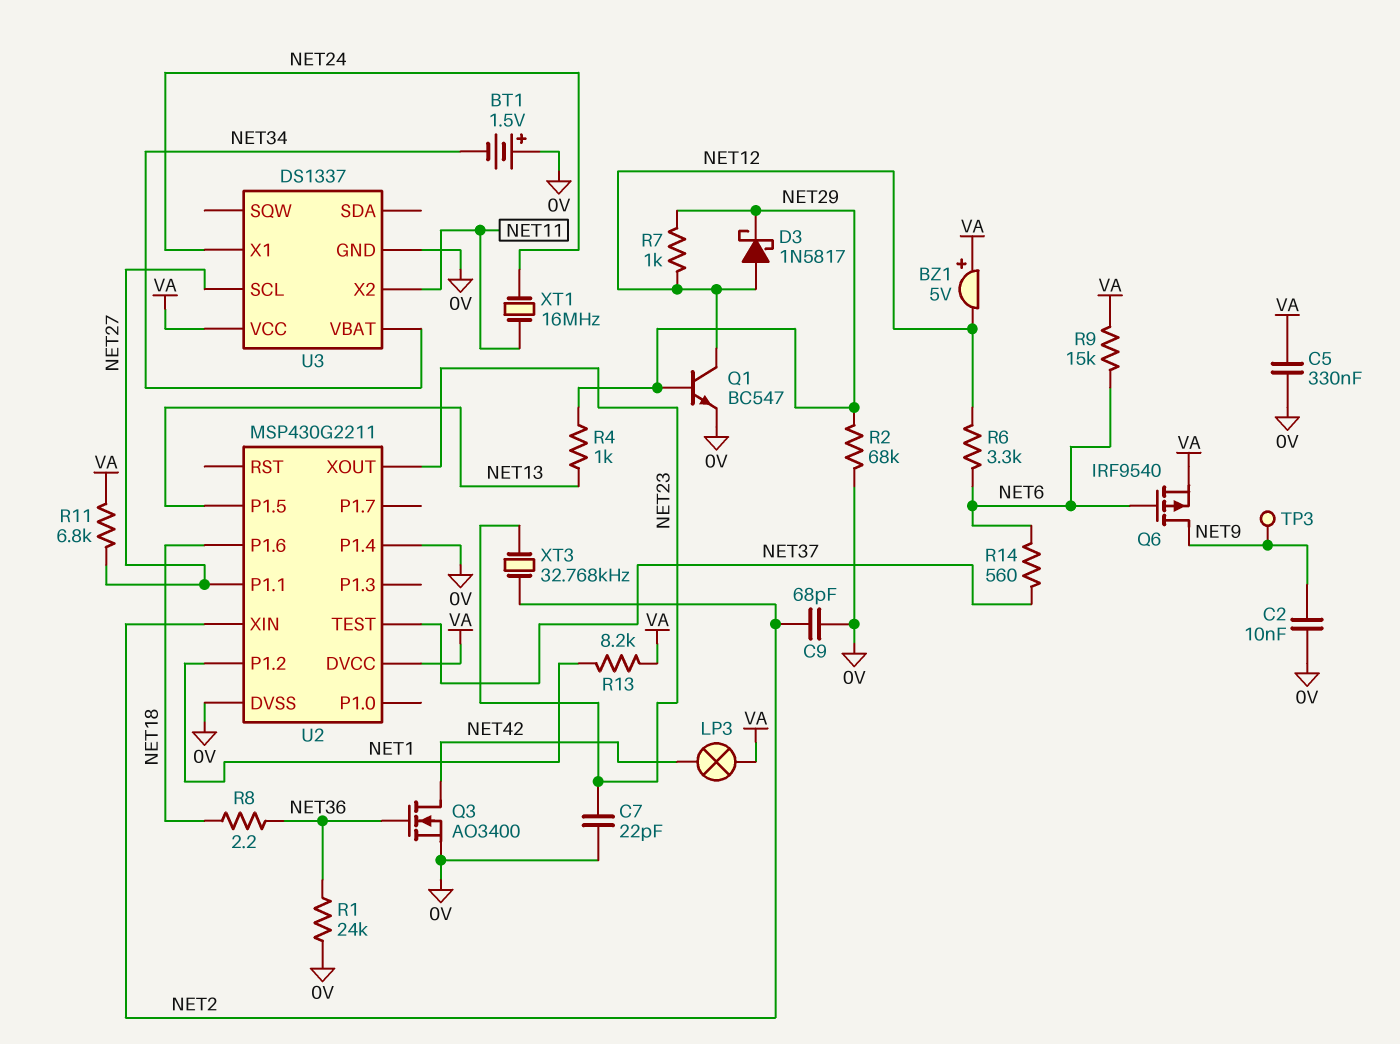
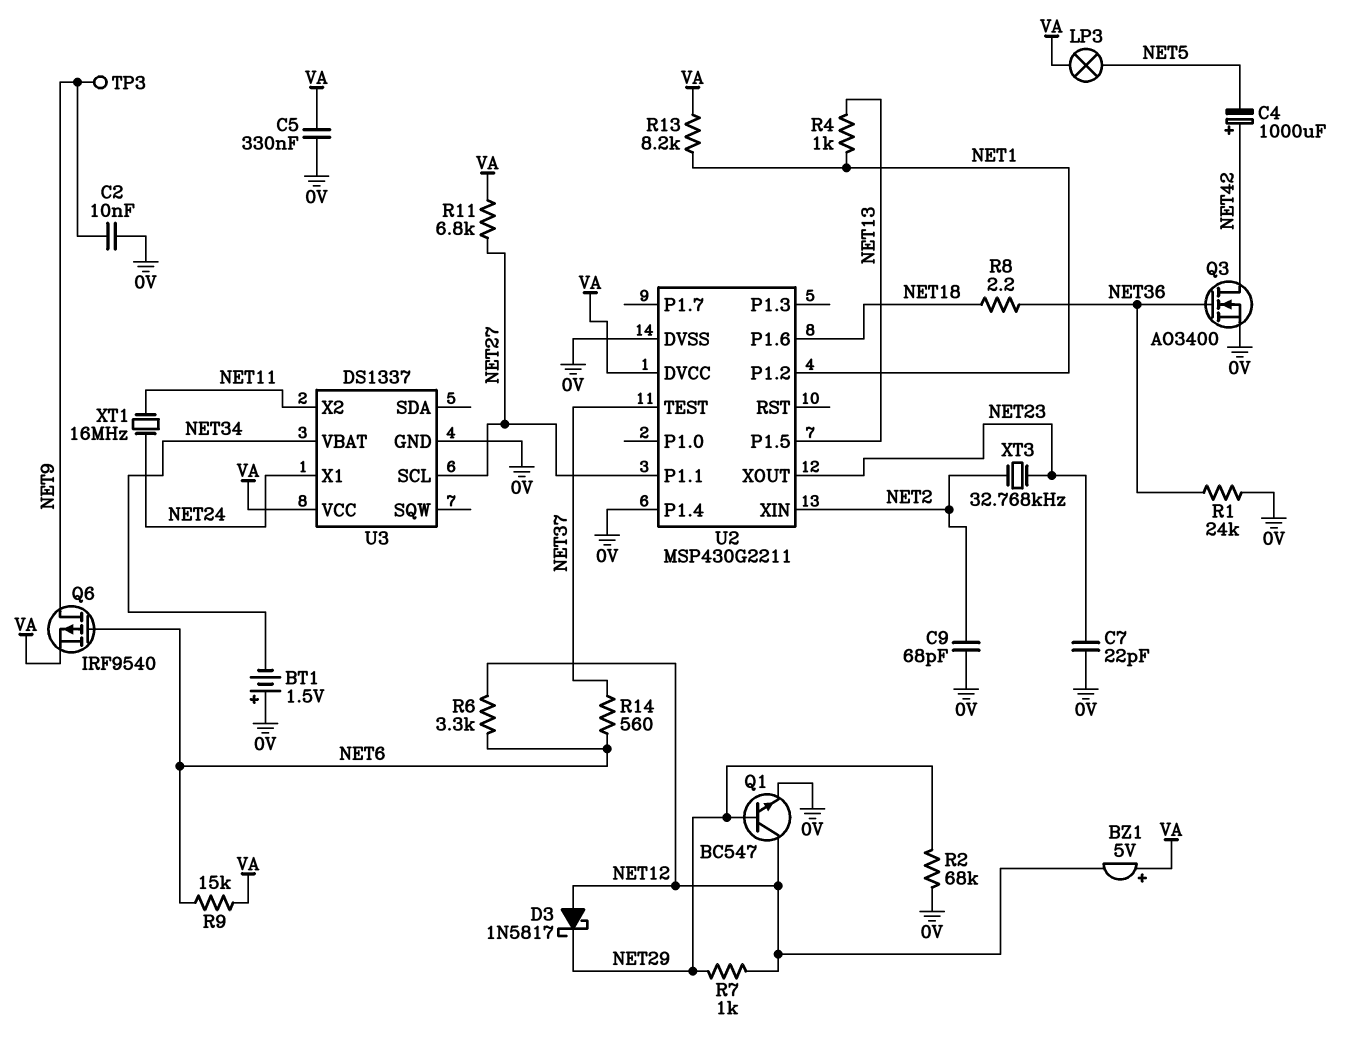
C4: none -> 1000uF (plus NET42, minus NET5)
LP3: lamp (NET42, VA) -> lamp (NET5, VA)
R4: 1k (NET13, NET29) -> 1k (NET1, NET13)

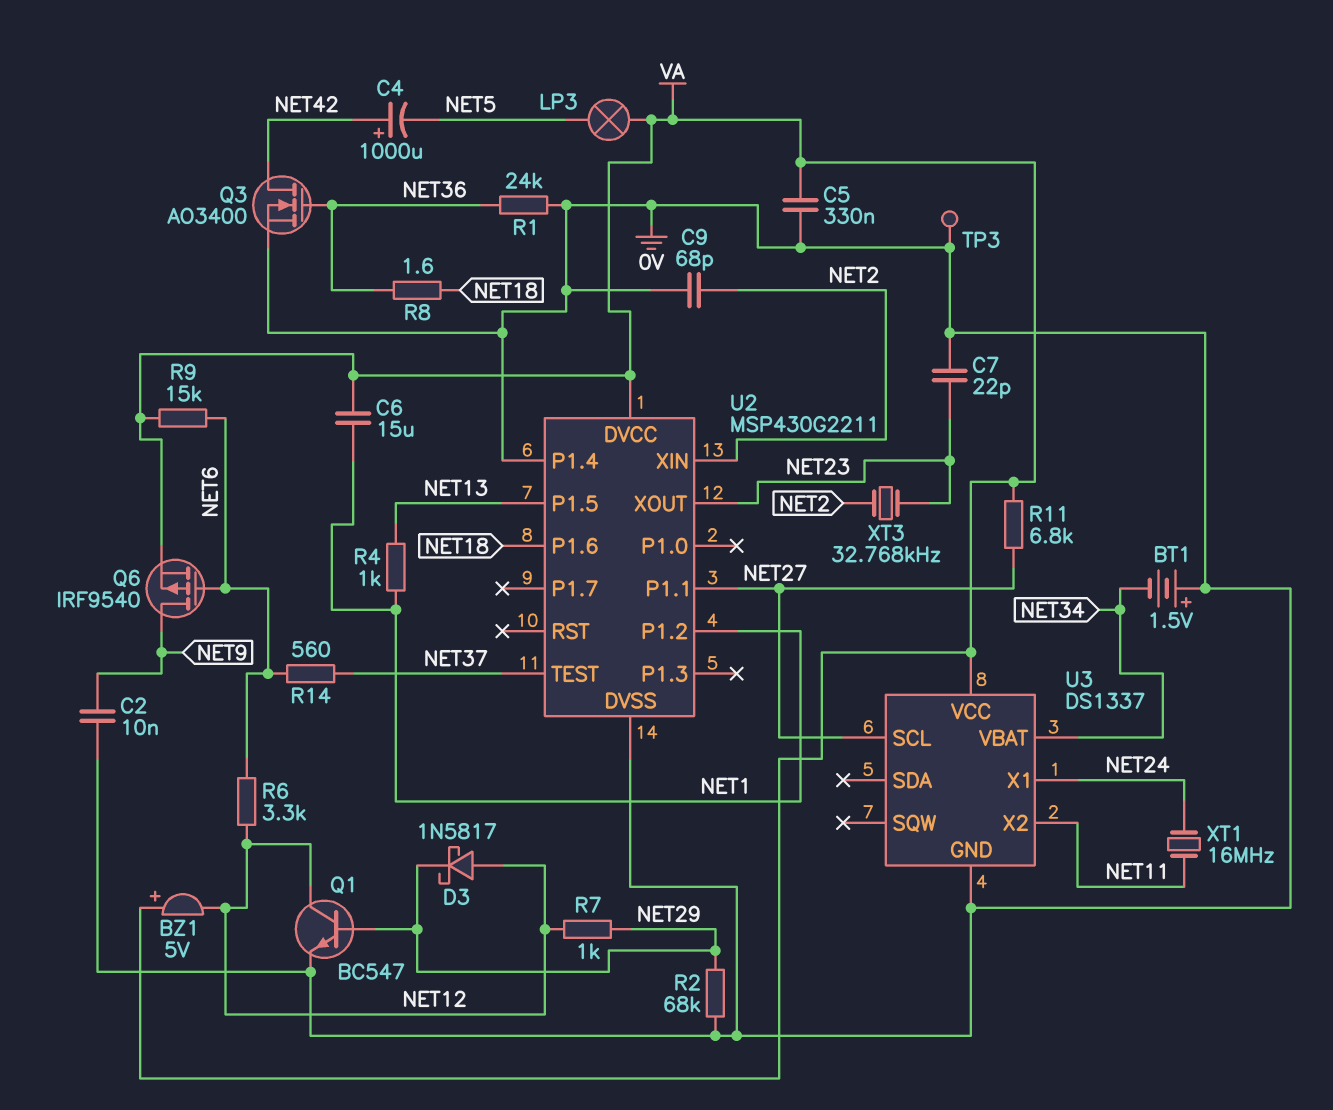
C6: none -> 15uF (NET1, VA)
R8: 2.2 (NET18, NET36) -> 1.6 (NET18, NET36)
R13: 8.2k (NET1, VA) -> none
TP3: test point (NET9) -> test point (0V)

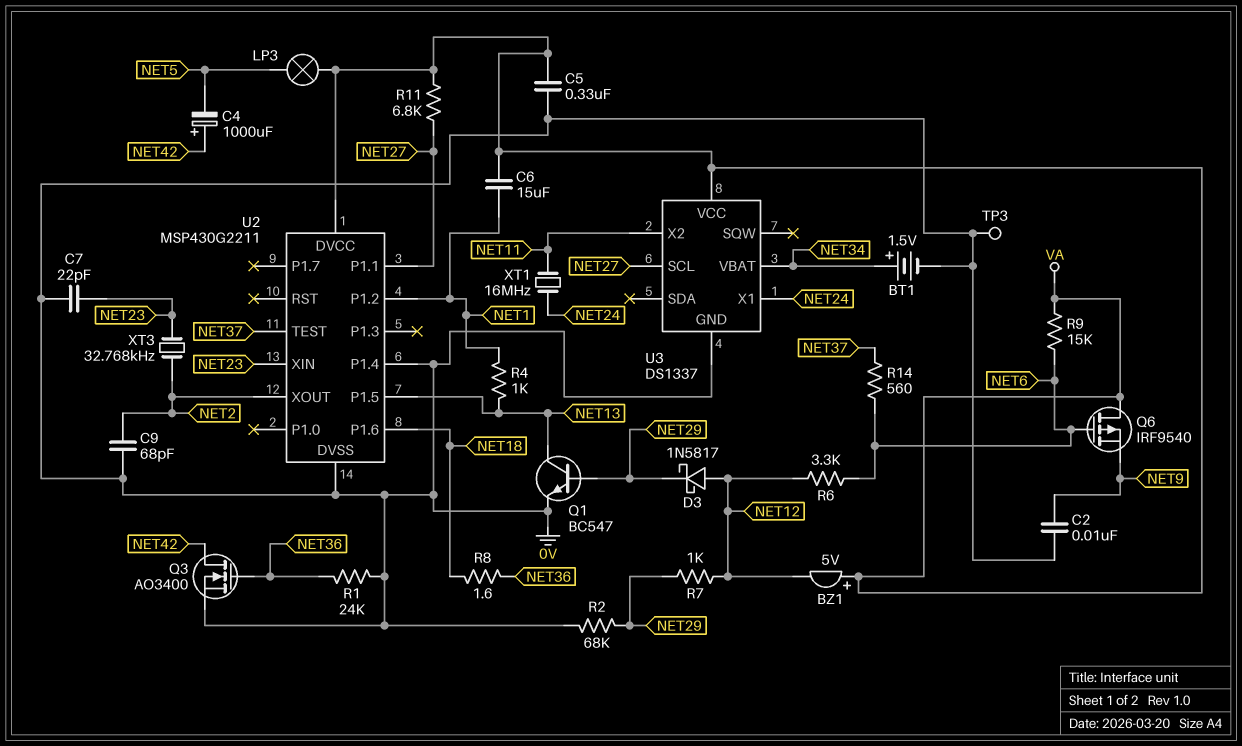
BT1: 1.5V (plus 0V, minus NET34) -> 1.5V (plus NET34, minus 0V)
Q1: NPN BC547 (B NET29, C NET12, E 0V) -> NPN BC547 (B NET29, C NET13, E 0V)
Q6: PMOS IRF9540 (G NET6, D NET9, S VA) -> PMOS IRF9540 (G NET6, D VA, S NET9)
U2 pin XIN: NET2 -> NET23
U2 pin XOUT: NET23 -> NET2

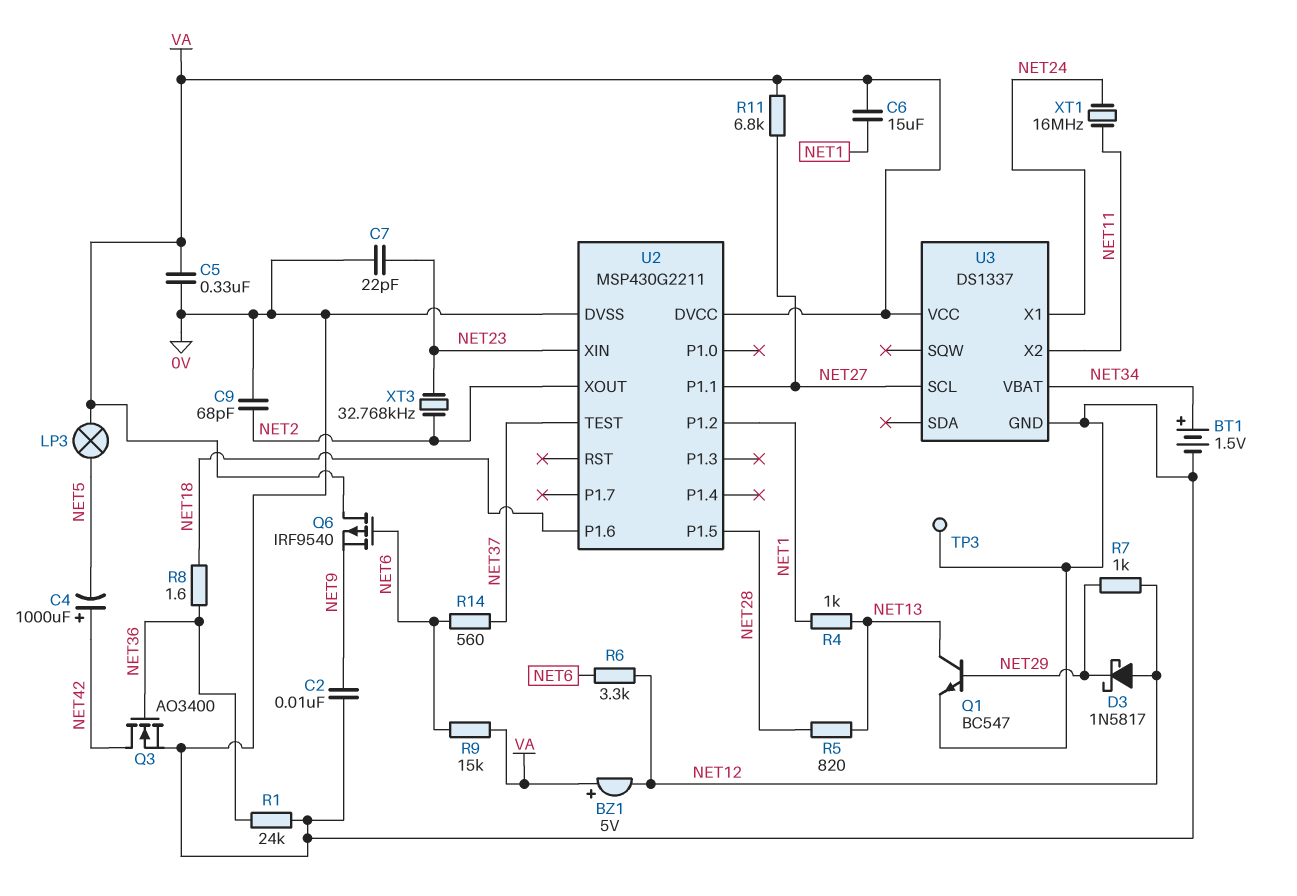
R2: 68k (0V, NET29) -> none
R5: none -> 820 (NET13, NET28)
U2 pin P1.4: 0V -> none
U2 pin P1.5: NET13 -> NET28

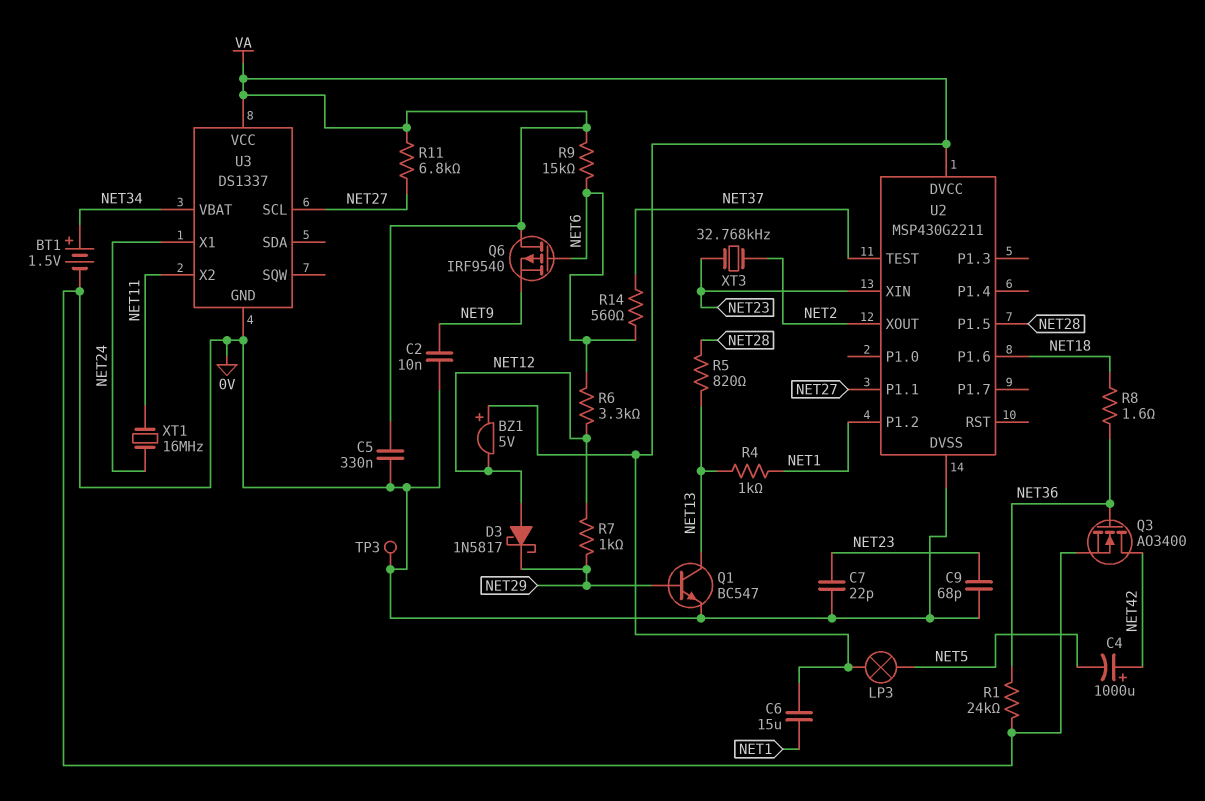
C9: 68pF (0V, NET2) -> 68pF (0V, NET23)

